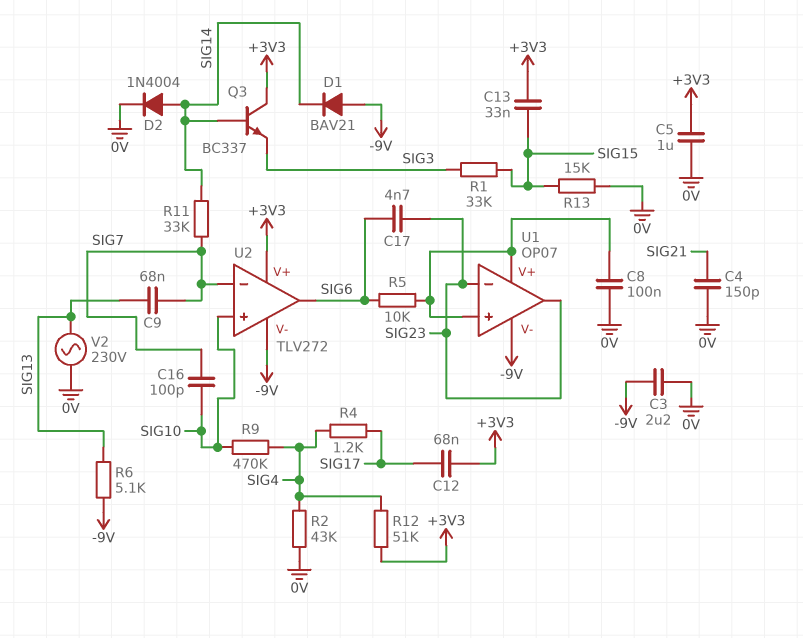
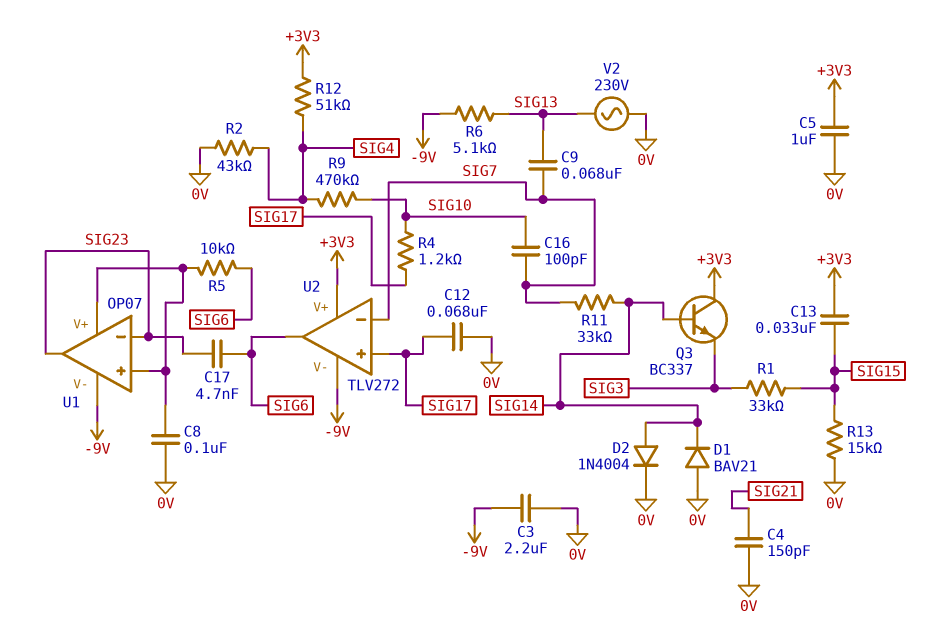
C12: 68nF (+3V3, SIG17) -> 68nF (0V, SIG17)
D1: diode BAV21 (A -9V, K SIG14) -> diode BAV21 (A 0V, K SIG14)
R4: 1.2k (SIG4, SIG17) -> 1.2k (SIG10, SIG17)
U2 pin in+: SIG10 -> SIG17

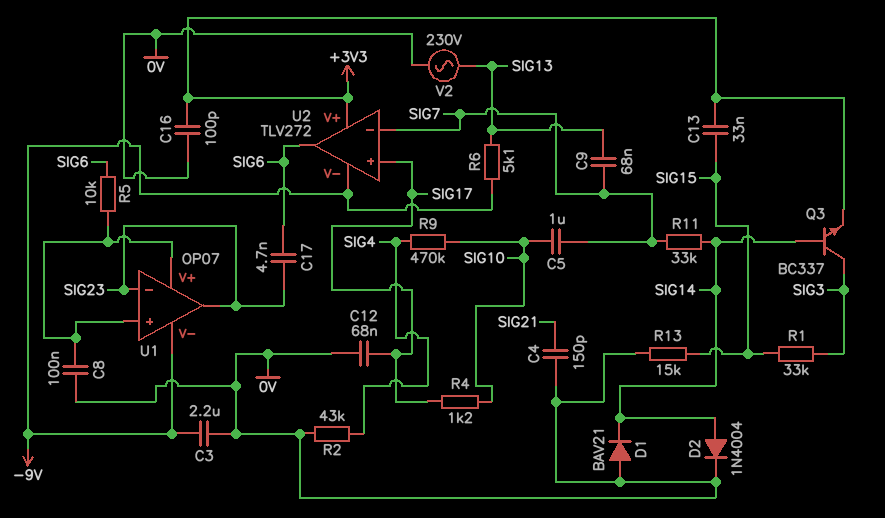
C5: 1uF (+3V3, 0V) -> 1uF (SIG7, SIG10)
C16: 100pF (SIG7, SIG10) -> 100pF (+3V3, 0V)
Q3: NPN BC337 (B SIG14, C +3V3, E SIG3) -> NPN BC337 (B SIG14, C SIG3, E +3V3)
R12: 51k (+3V3, SIG4) -> none

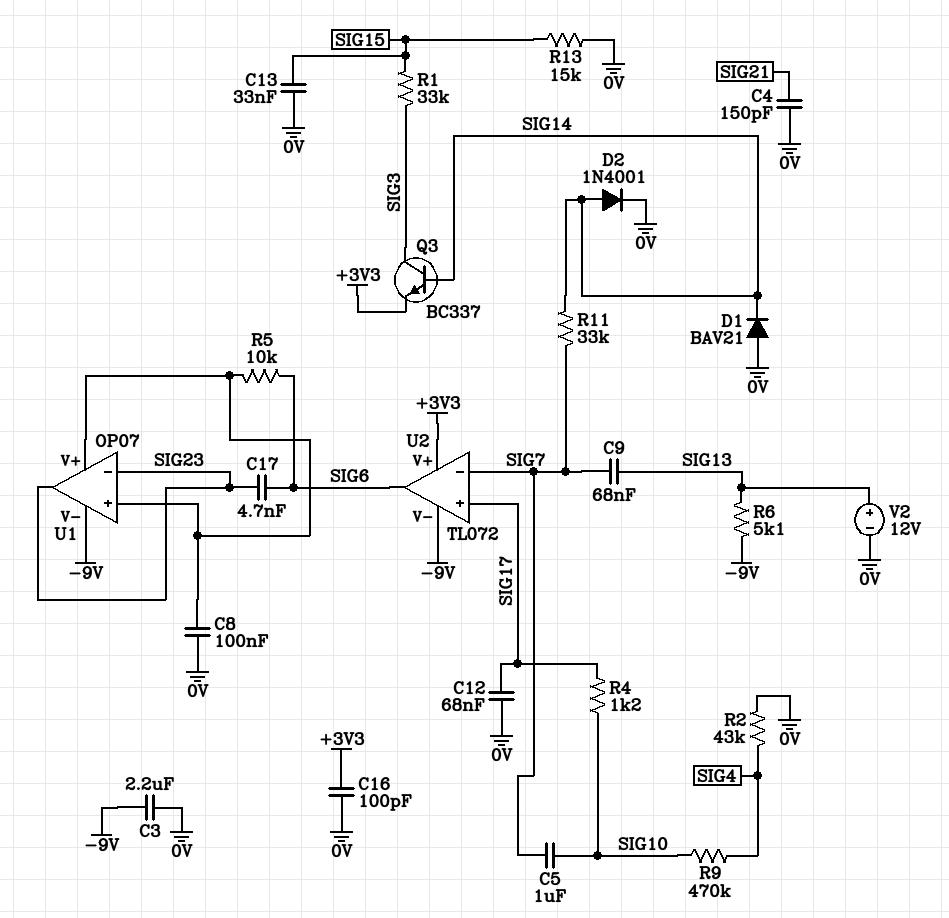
C13: 33nF (+3V3, SIG15) -> 33nF (0V, SIG15)
D2: diode 1N4004 (A SIG14, K 0V) -> diode 1N4001 (A SIG14, K 0V)
U2: TLV272 -> TL072
V2: AC 230V (0V, SIG13) -> 12V (plus SIG13, minus 0V)

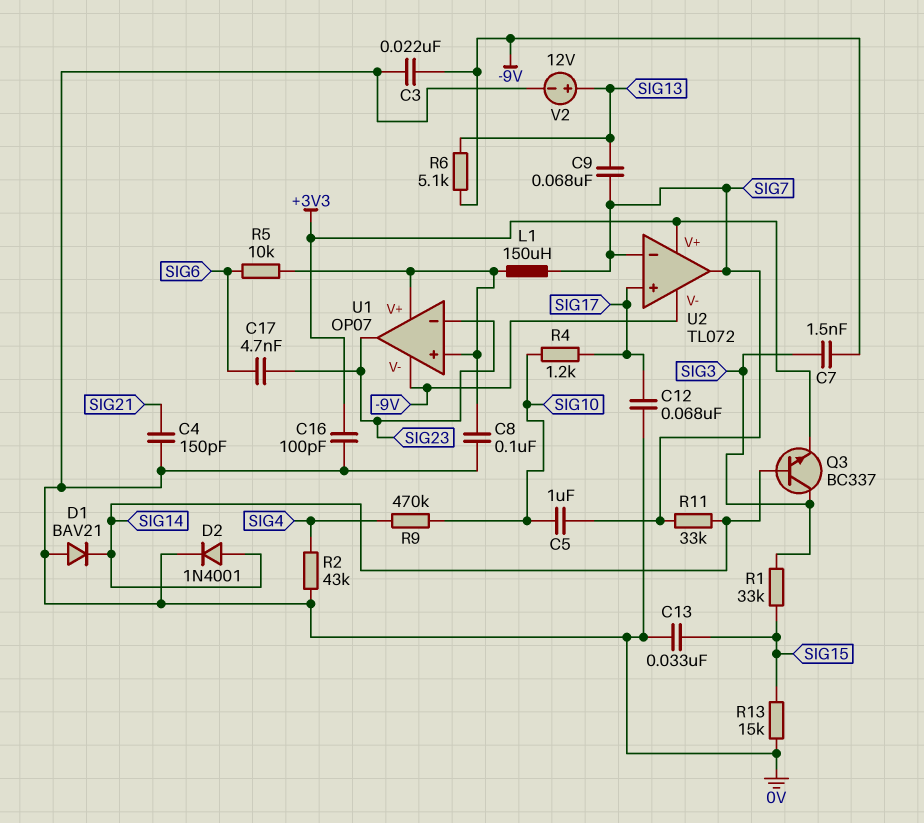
C3: 2.2uF (-9V, 0V) -> 22nF (-9V, 0V)
C7: none -> 1.5nF (-9V, SIG3)
L1: none -> 150uH (SIG7, U1/V+)
U2 pin out: SIG6 -> SIG7

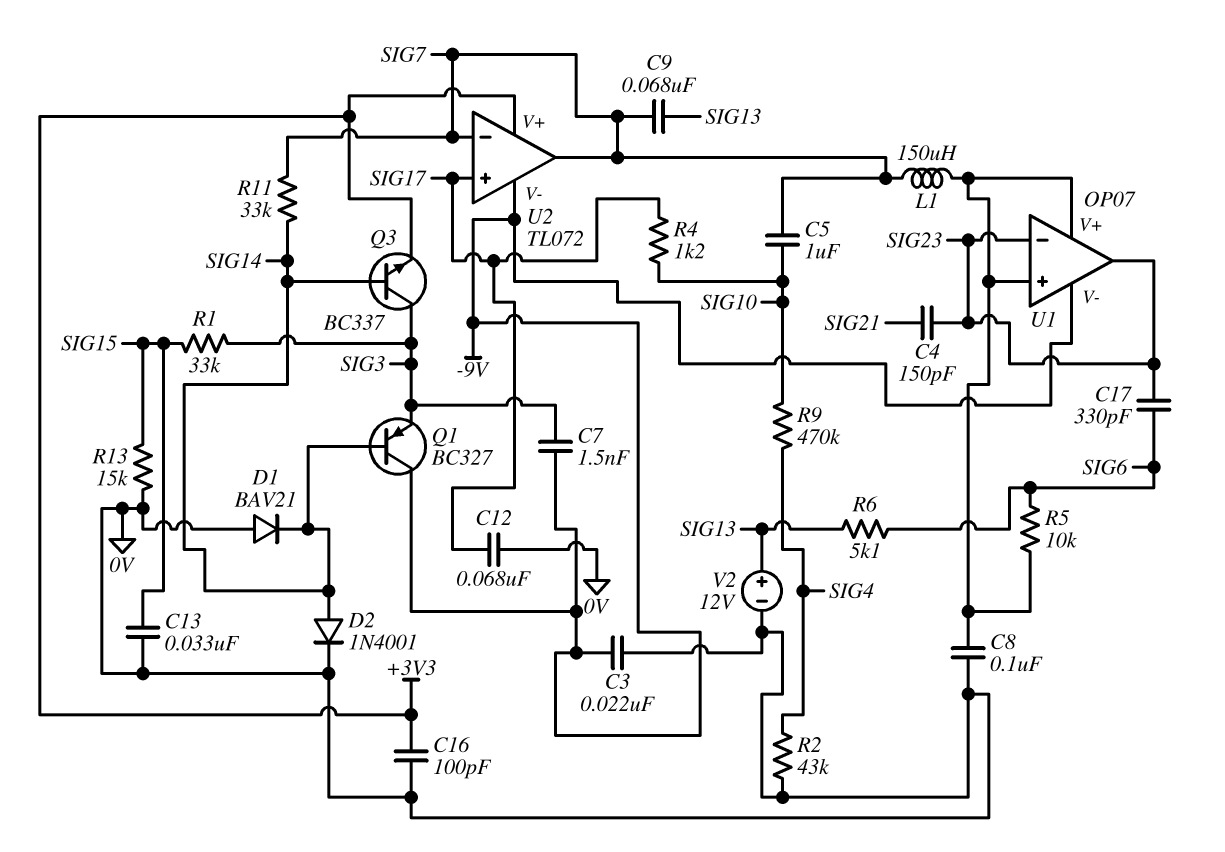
C4: 150pF (0V, SIG21) -> 150pF (SIG21, SIG23)
C17: 4.7nF (SIG6, SIG23) -> 330pF (SIG6, SIG23)
Q1: none -> PNP BC327 (B SIG14, C -9V, E SIG3)
R6: 5.1k (-9V, SIG13) -> 5.1k (SIG6, SIG13)

